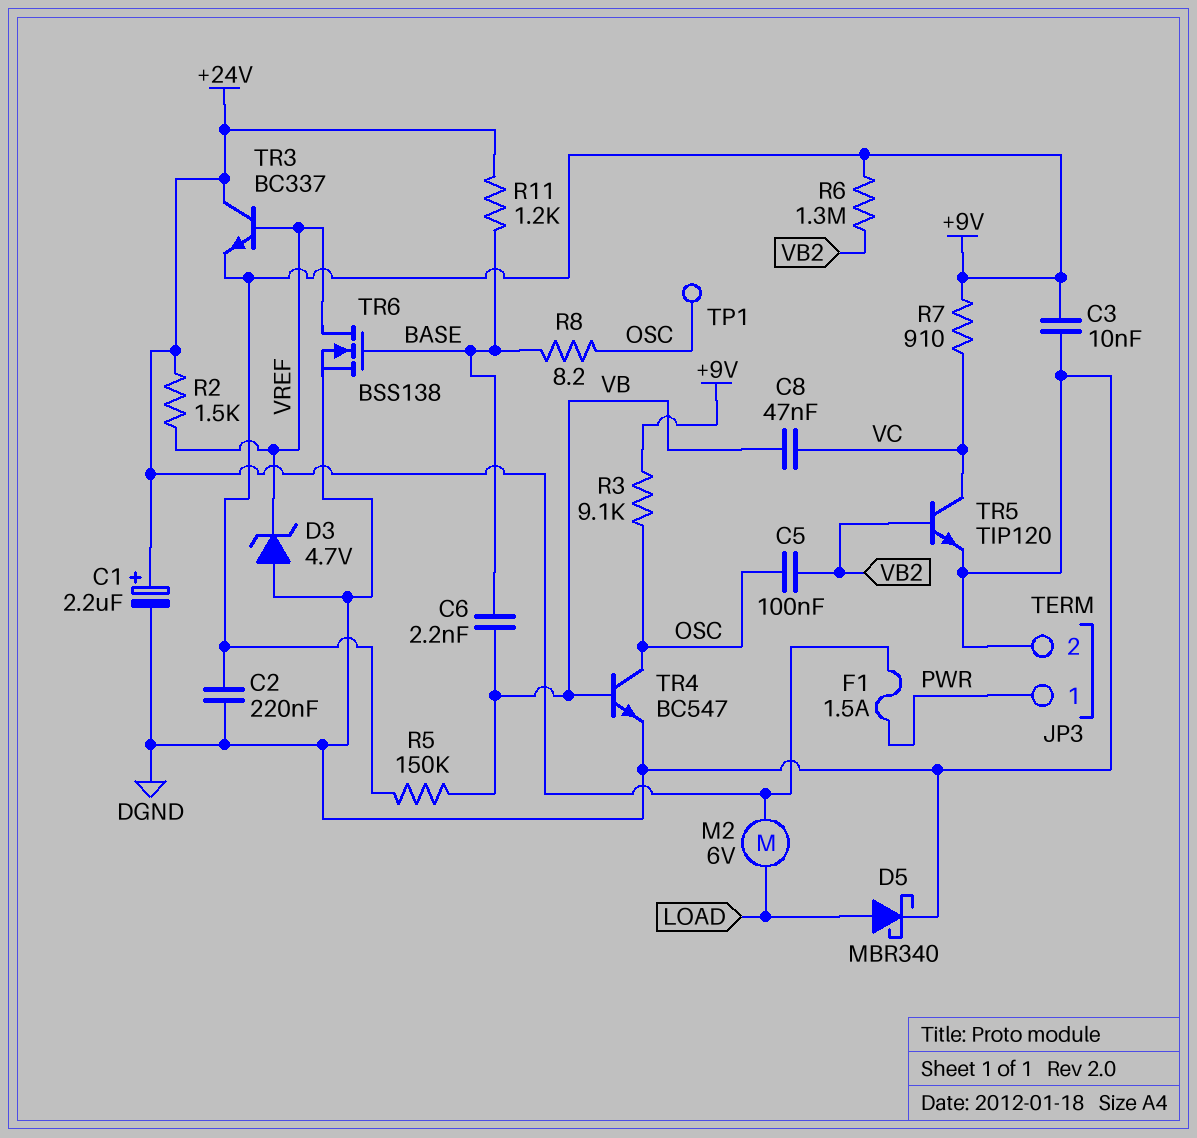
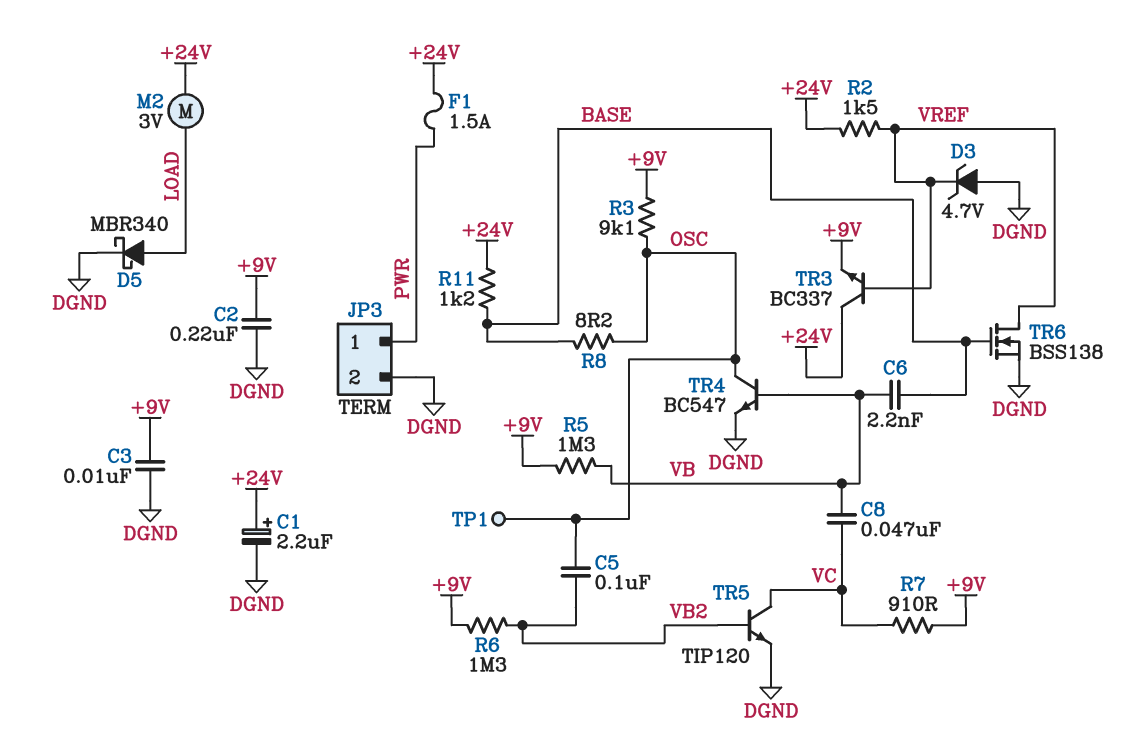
M2: motor 6V (+24V, LOAD) -> motor 3V (+24V, LOAD)
R5: 150k (+9V, VB) -> 1.3M (+9V, VB)

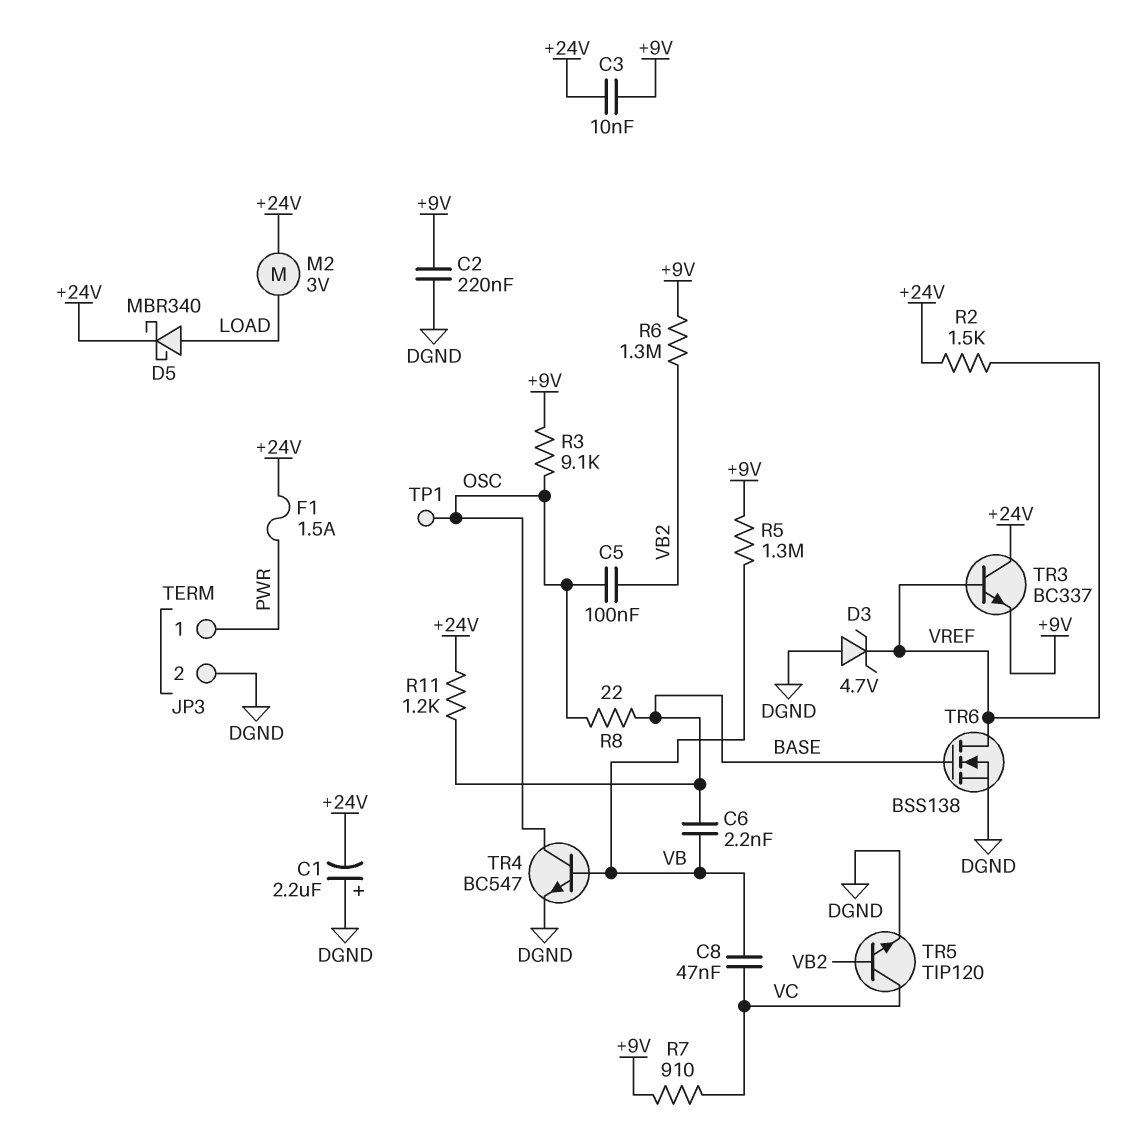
C1: 2.2uF (plus +24V, minus DGND) -> 2.2uF (plus DGND, minus +24V)
C3: 10nF (+9V, DGND) -> 10nF (+9V, +24V)
D5: schottky MBR340 (A LOAD, K DGND) -> schottky MBR340 (A LOAD, K +24V)
R8: 8.2 (BASE, OSC) -> 22 (BASE, OSC)

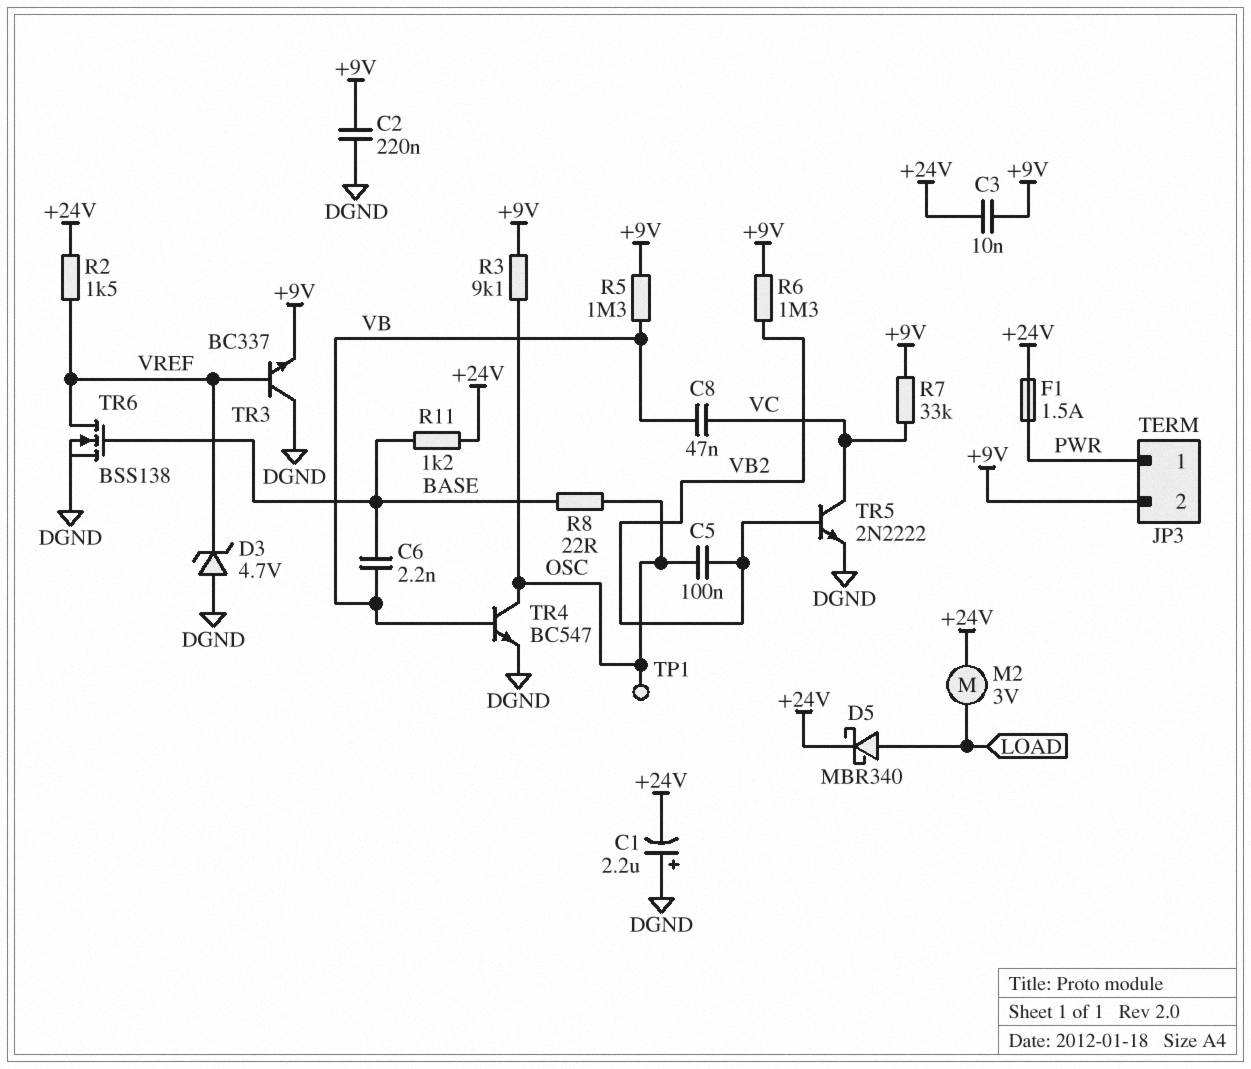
JP3 pin 2: DGND -> +9V
R7: 910 (+9V, VC) -> 33k (+9V, VC)
TR3: NPN BC337 (B VREF, C +24V, E +9V) -> NPN BC337 (B VREF, C DGND, E +9V)
TR5: NPN TIP120 (B VB2, C VC, E DGND) -> NPN 2N2222 (B VB2, C VC, E DGND)

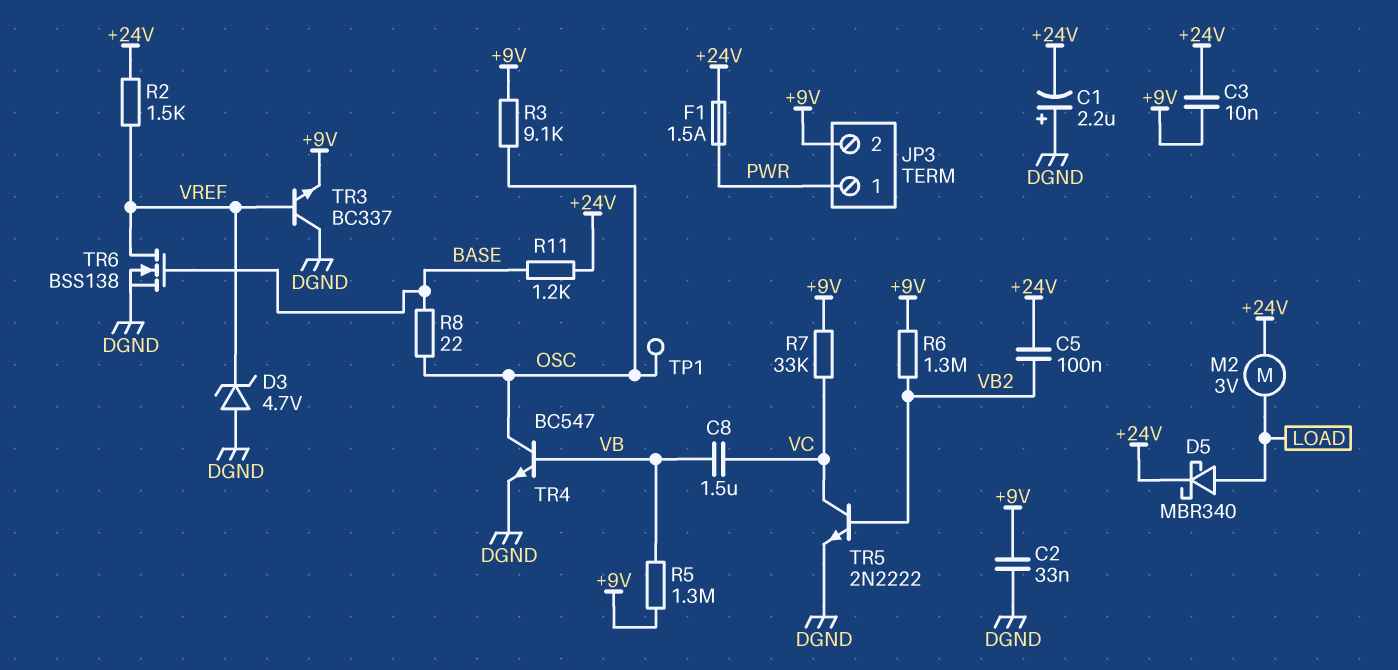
C2: 220nF (+9V, DGND) -> 33nF (+9V, DGND)
C5: 100nF (OSC, VB2) -> 100nF (+24V, VB2)
C6: 2.2nF (BASE, VB) -> none
C8: 47nF (VB, VC) -> 1.5uF (VB, VC)

